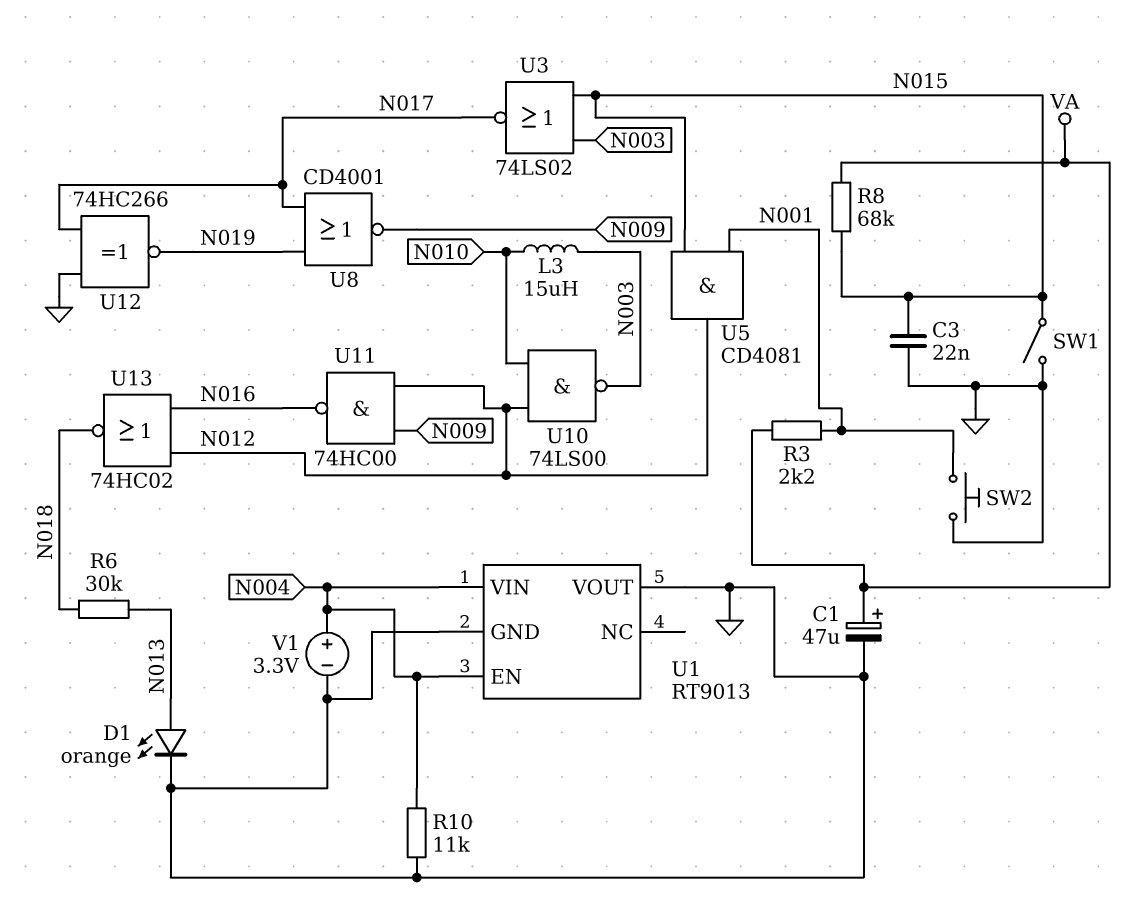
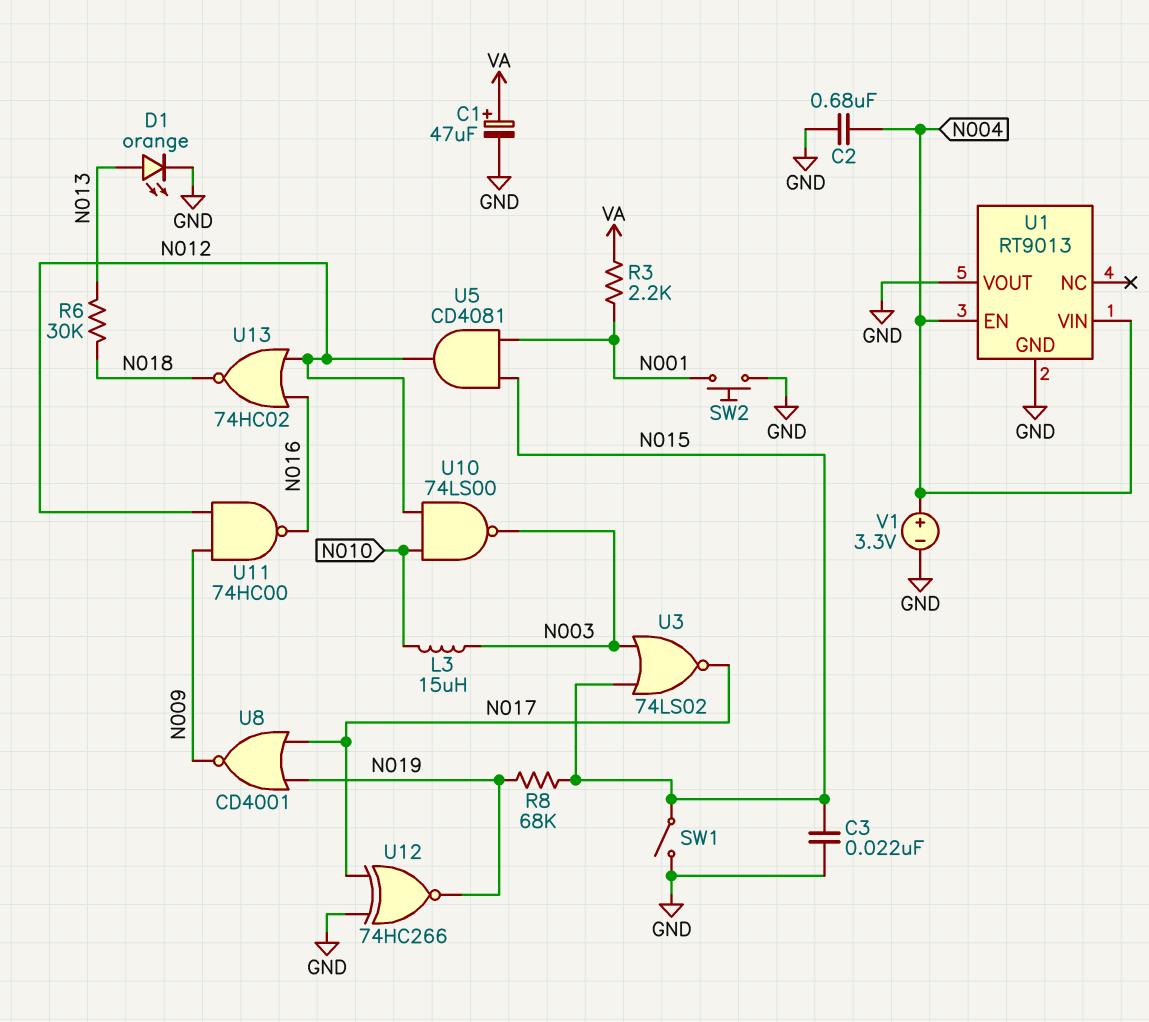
C2: none -> 680nF (GND, N004)
R8: 68k (N015, VA) -> 68k (N015, N019)
R10: 11k (GND, N004) -> none

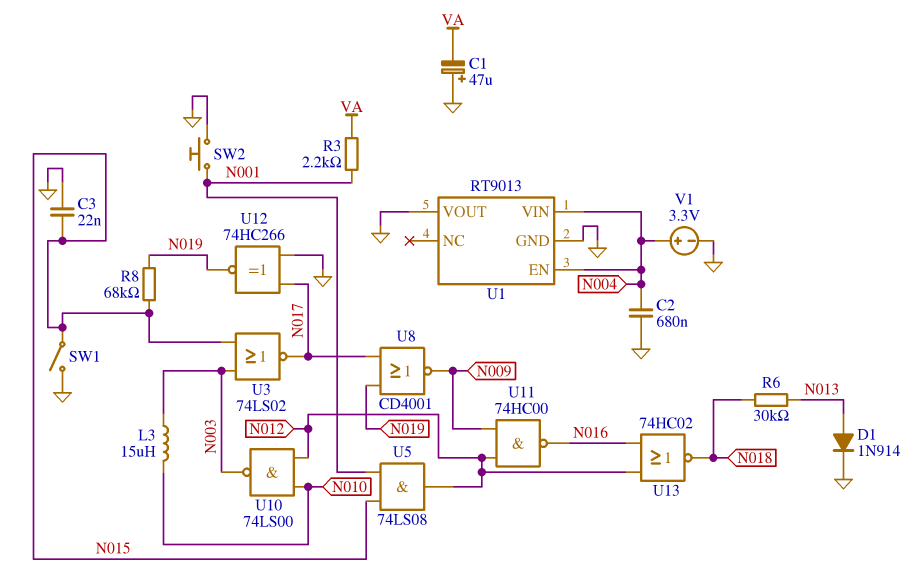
C1: 47uF (plus VA, minus GND) -> 47uF (plus GND, minus VA)
D1: LED orange (A N013, K GND) -> diode 1N914 (A N013, K GND)
U5: AND CD4081 (in N001, in N015, out N012) -> AND 74LS08 (in N001, in N015, out N012)

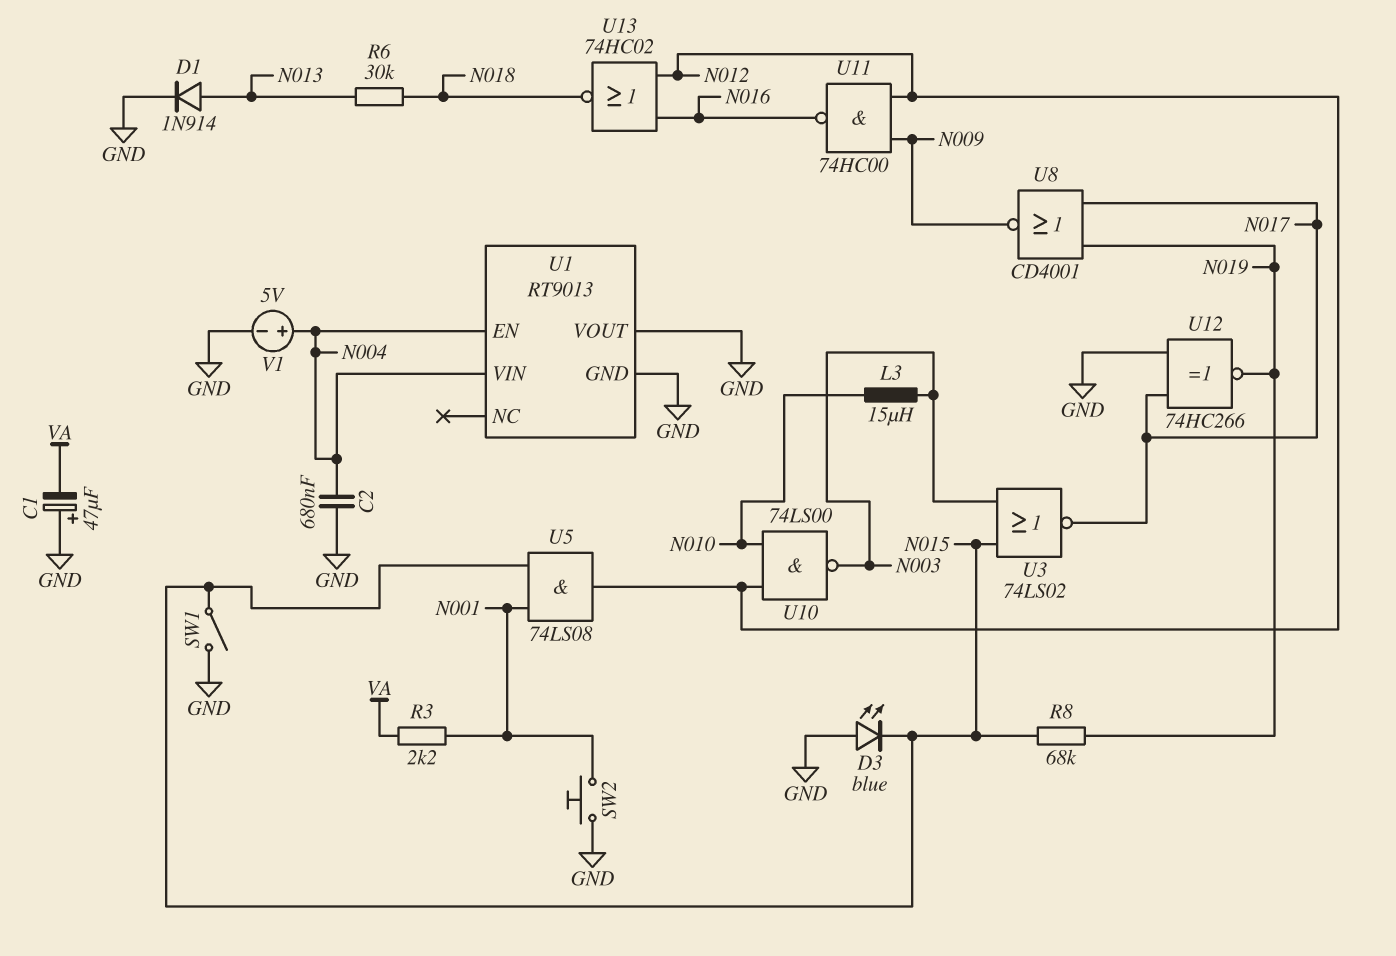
C3: 22nF (GND, N015) -> none
D3: none -> LED blue (A GND, K N015)
V1: 3.3V (plus N004, minus GND) -> 5V (plus N004, minus GND)

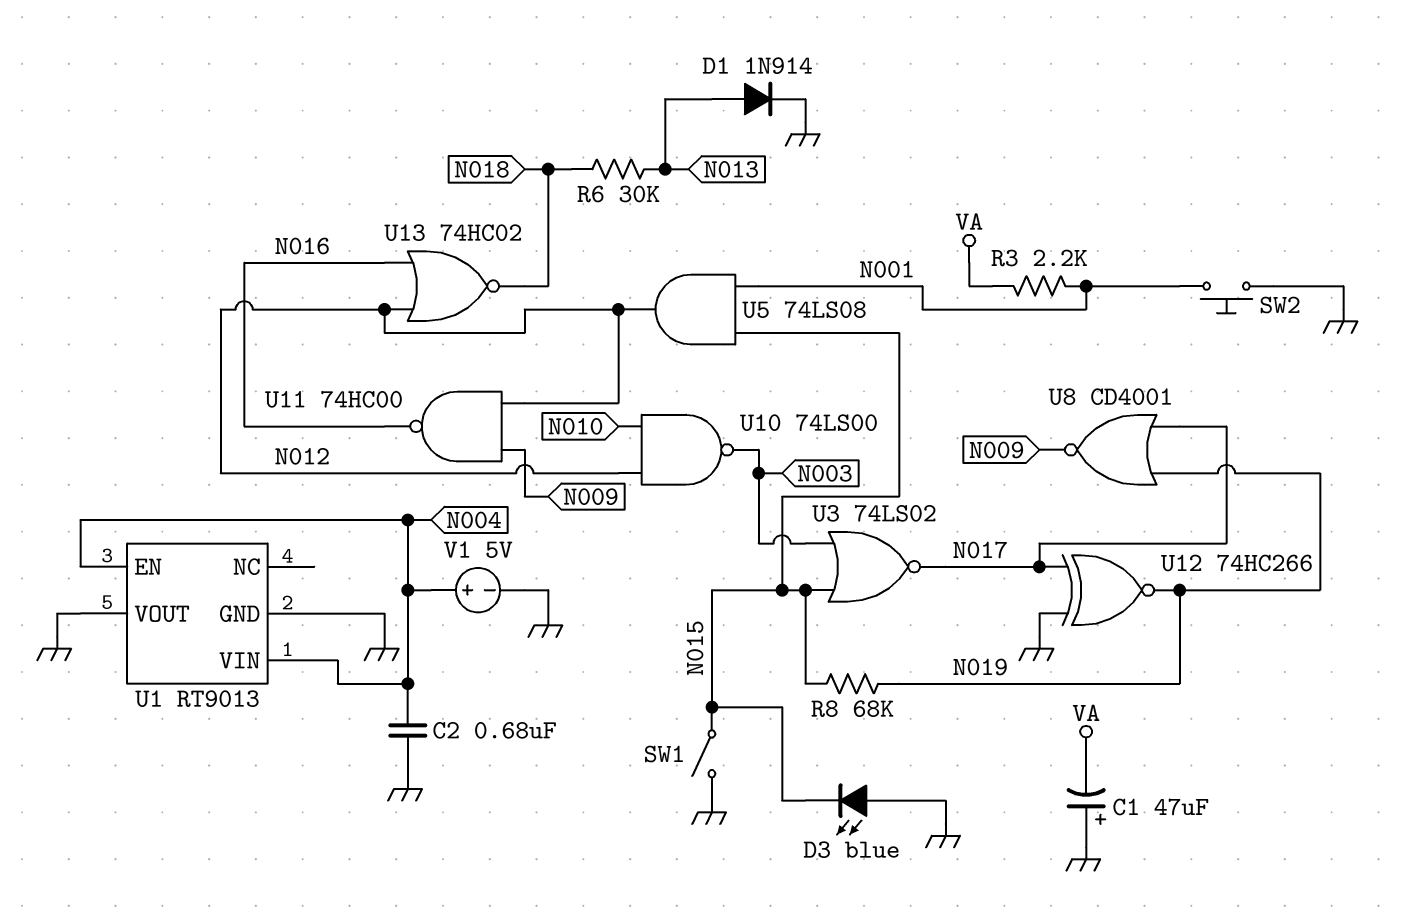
L3: 15uH (N003, N010) -> none

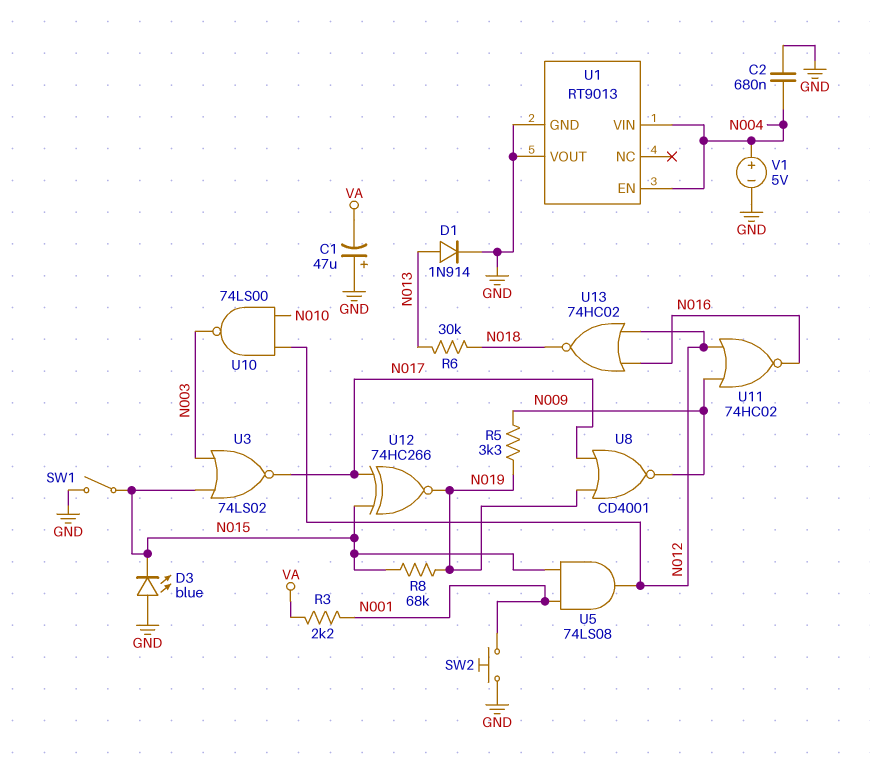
R5: none -> 3.3k (N009, N019)
U11: NAND 74HC00 (in N009, in N012, out N016) -> NOR 74HC02 (in N009, in N012, out N016)
U12: XNOR 74HC266 (in GND, in N017, out N019) -> XNOR 74HC266 (in N015, in N017, out N019)

